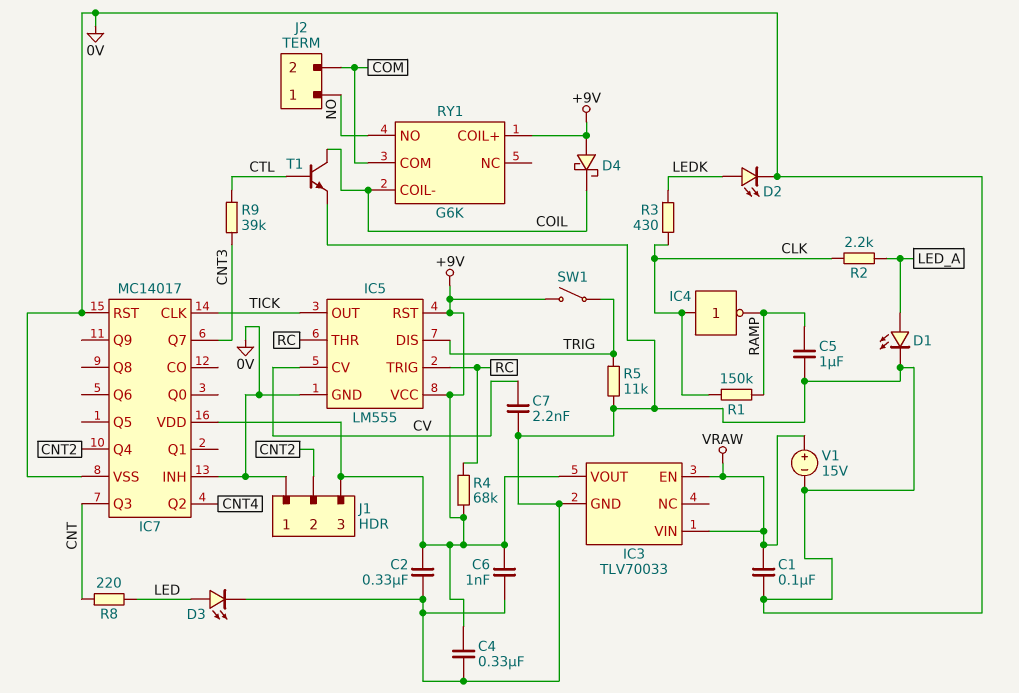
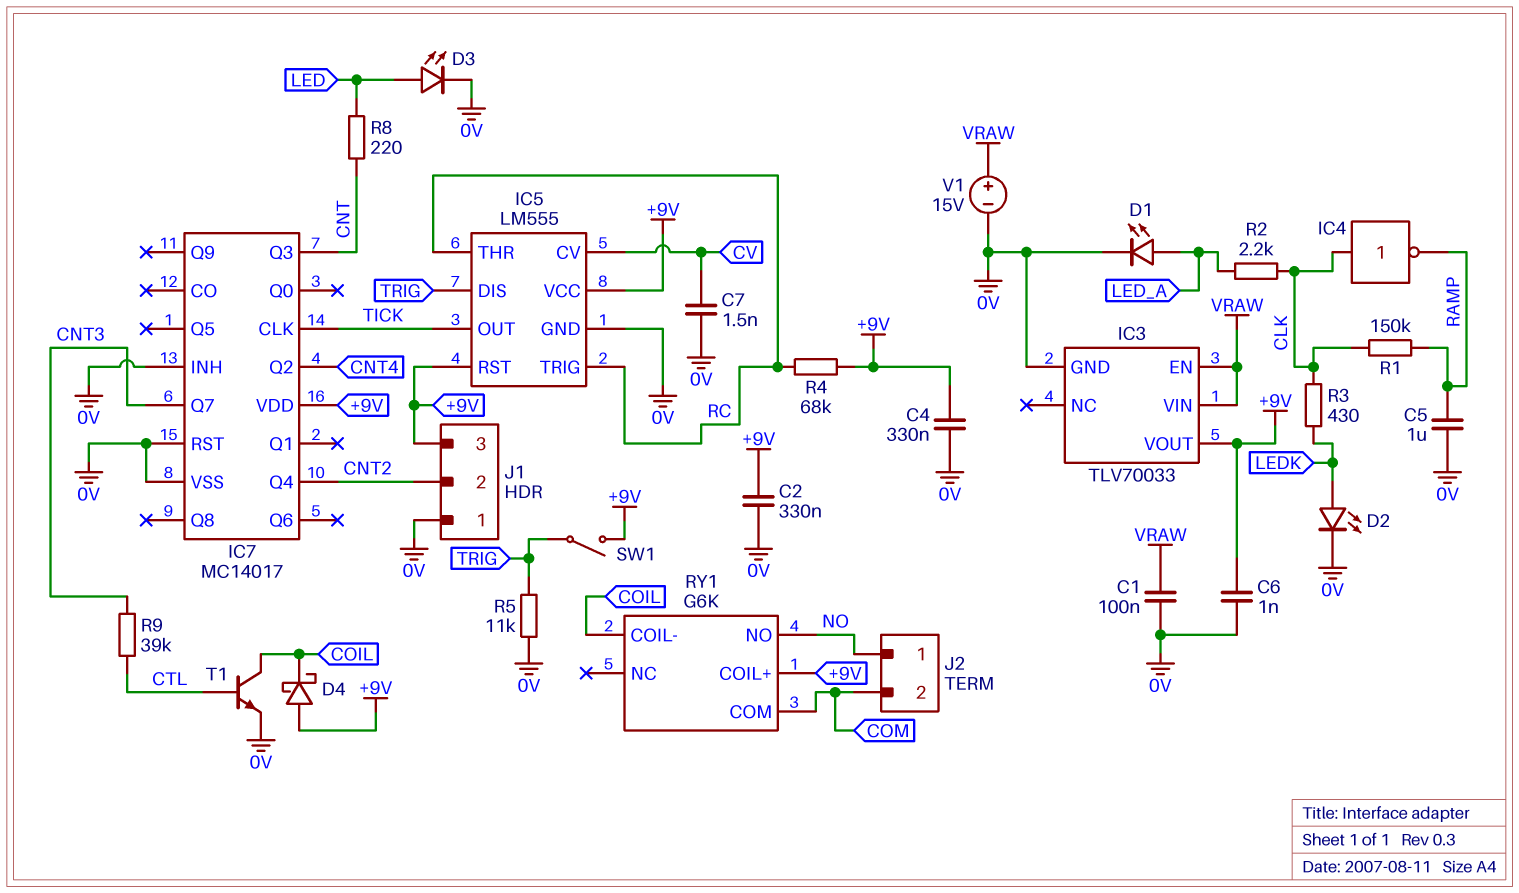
C7: 2.2nF (0V, CV) -> 1.5nF (0V, CV)

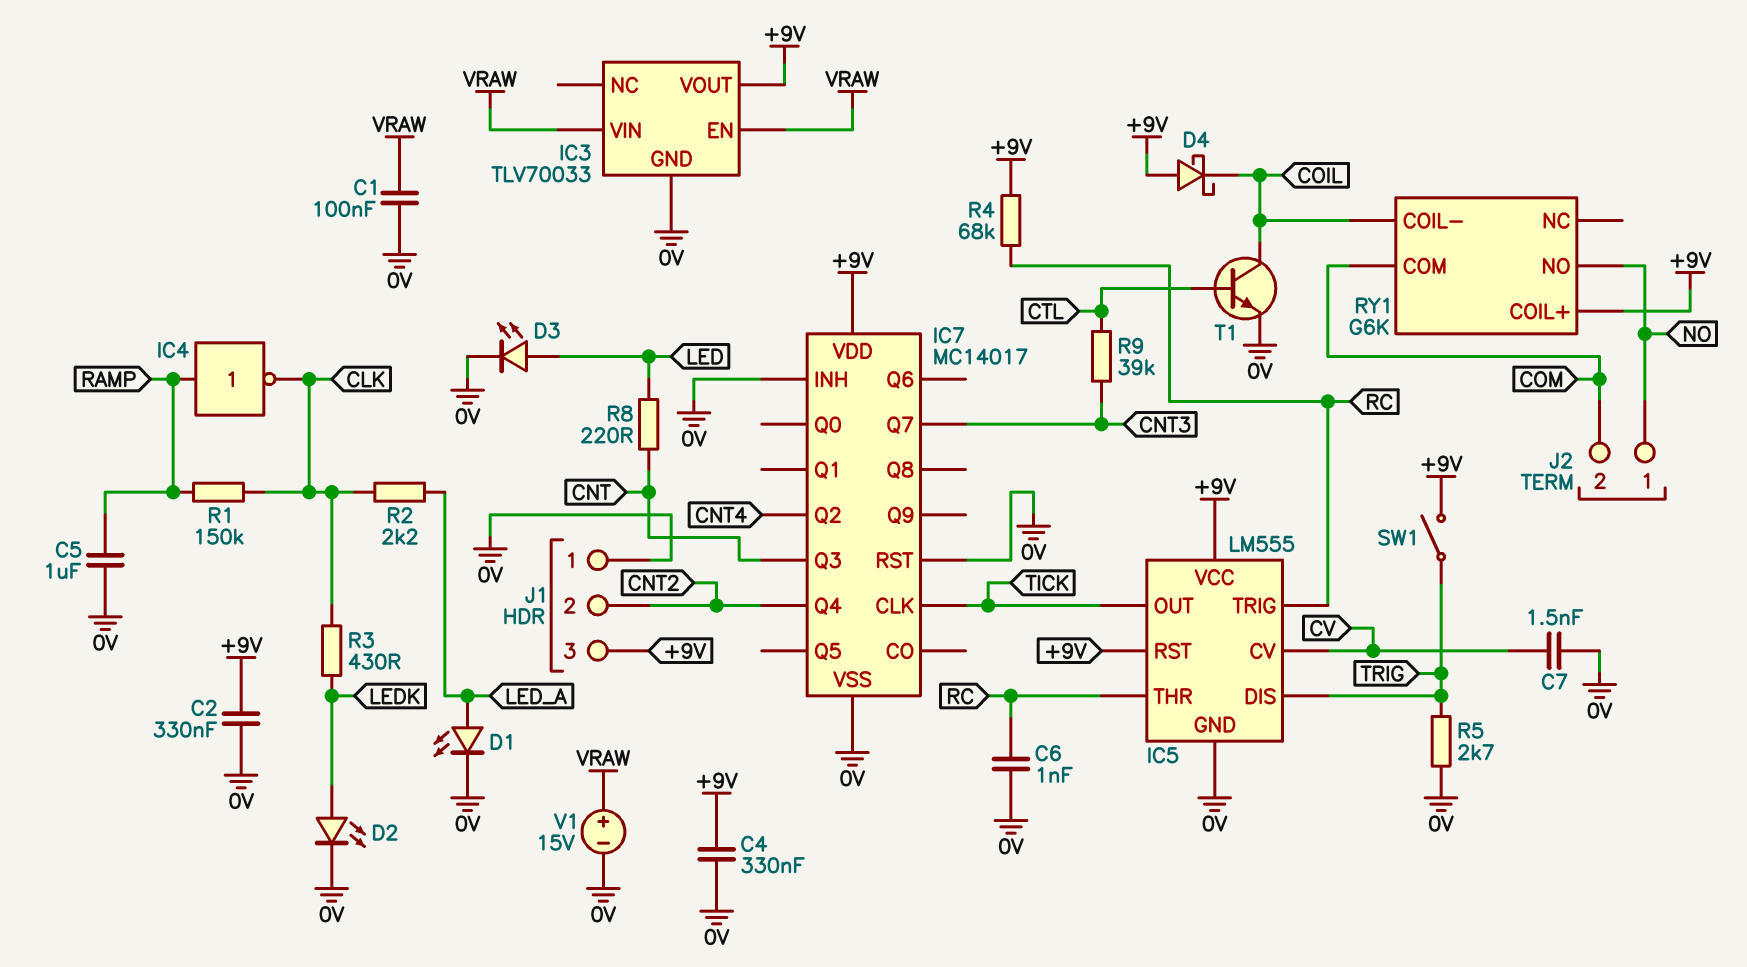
C6: 1nF (+9V, 0V) -> 1nF (0V, RC)
IC4: NOT (in CLK, out RAMP) -> NOT (in RAMP, out CLK)
R5: 11k (0V, TRIG) -> 2.7k (0V, TRIG)

